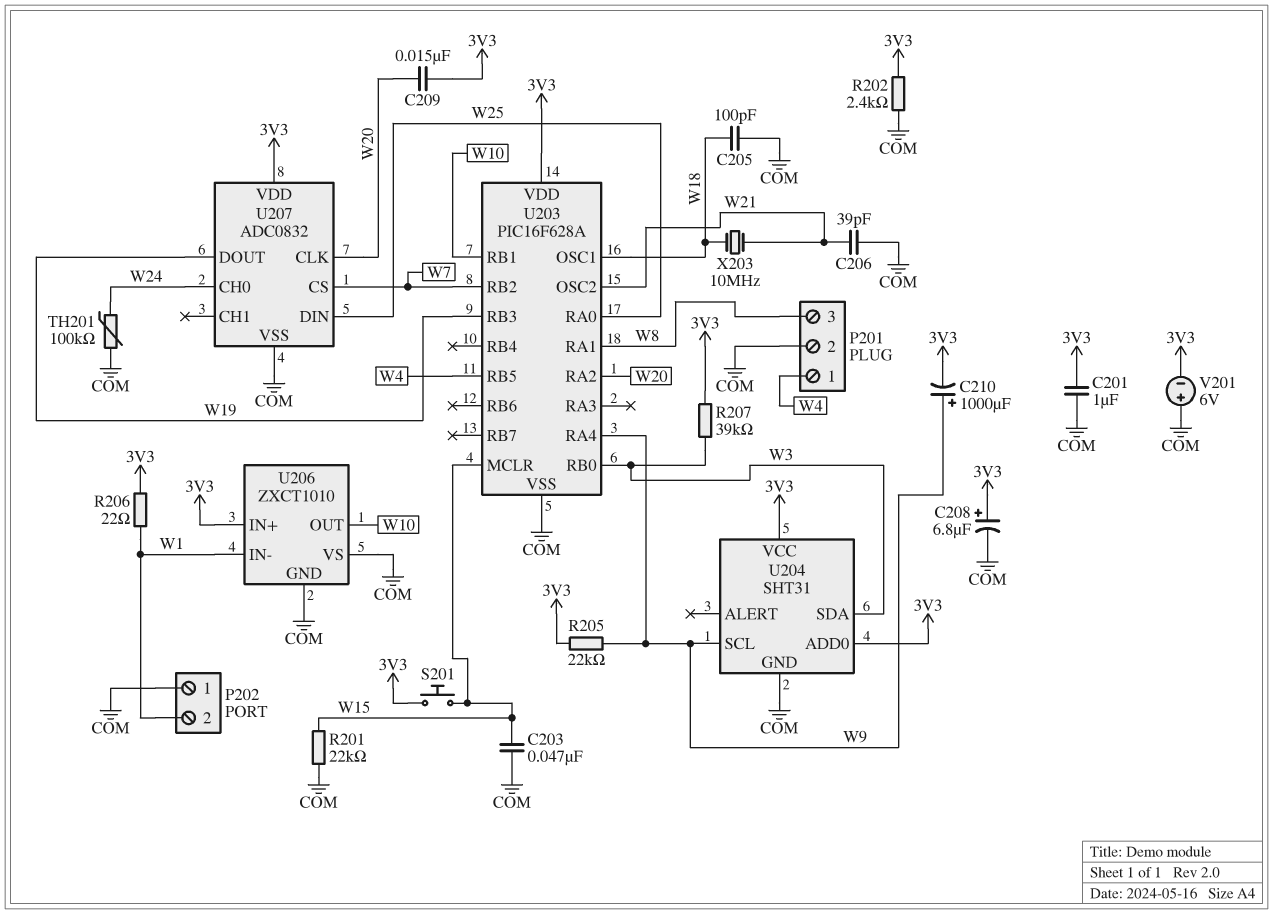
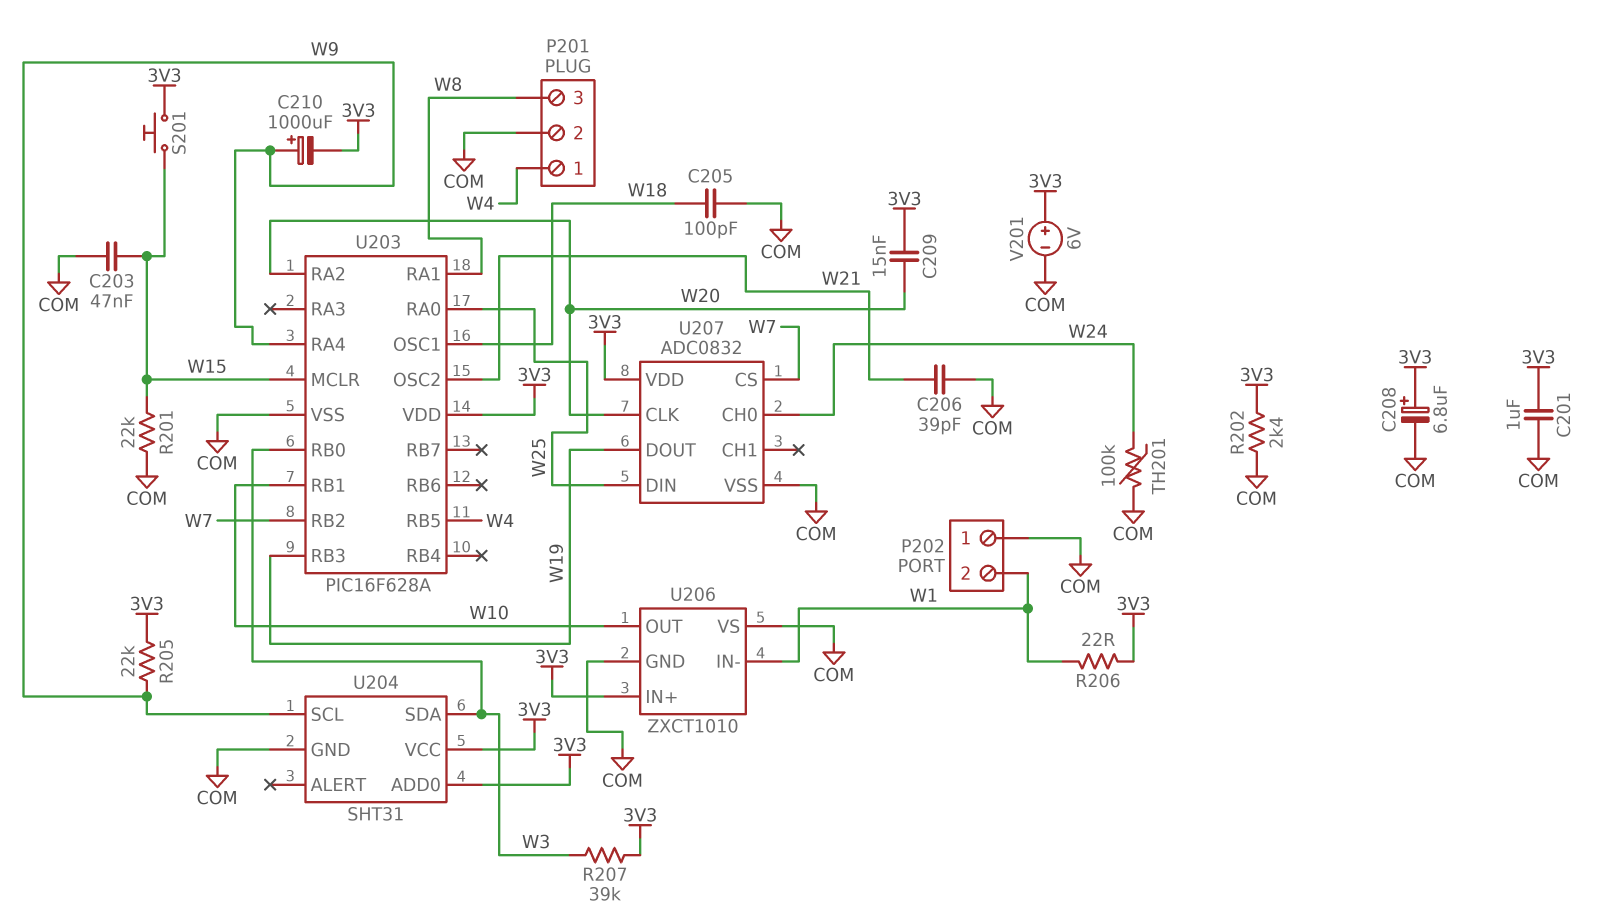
V201: 6V (plus COM, minus 3V3) -> 6V (plus 3V3, minus COM)
X203: 10MHz (W18, W21) -> none

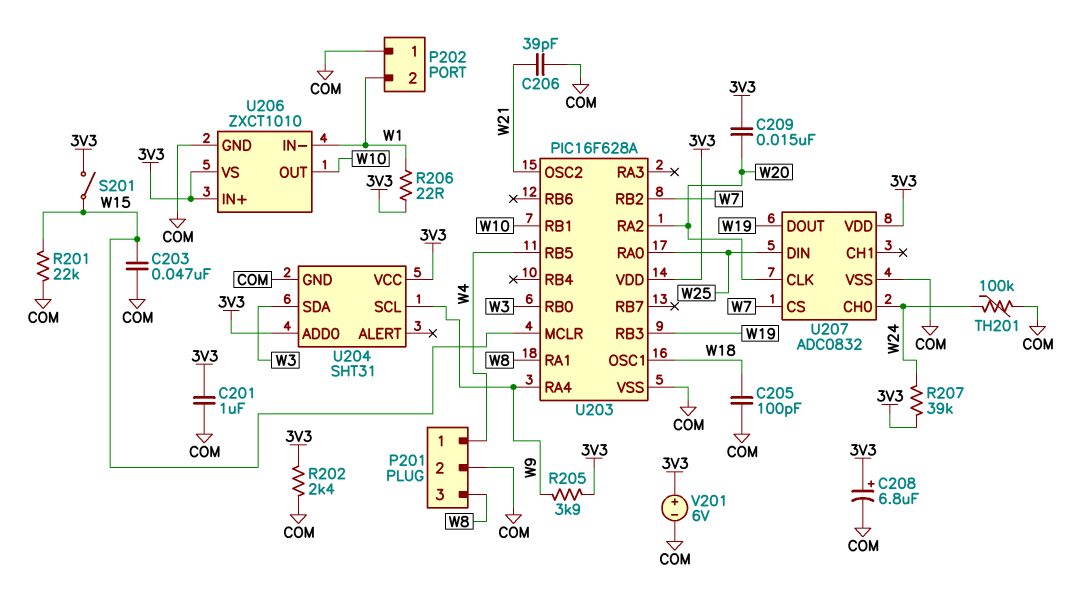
C210: 1000uF (plus W9, minus 3V3) -> none
R205: 22k (3V3, W9) -> 3.9k (3V3, W9)
R207: 39k (3V3, W3) -> 39k (3V3, W24)
S201: button (3V3, W15) -> switch (3V3, W15)
U206 pin VS: COM -> 3V3

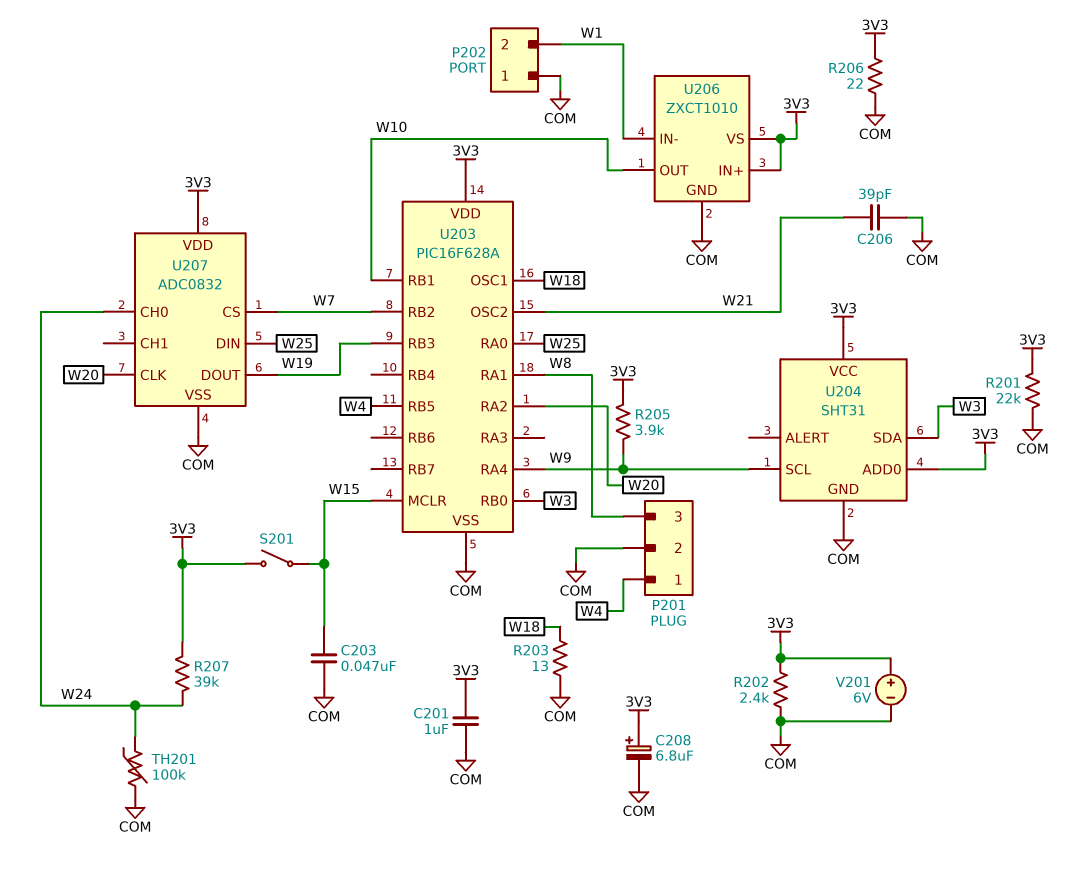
C205: 100pF (COM, W18) -> none
C209: 15nF (3V3, W20) -> none
R201: 22k (COM, W15) -> 22k (3V3, COM)
R203: none -> 13 (COM, W18)
R206: 22 (3V3, W1) -> 22 (3V3, COM)

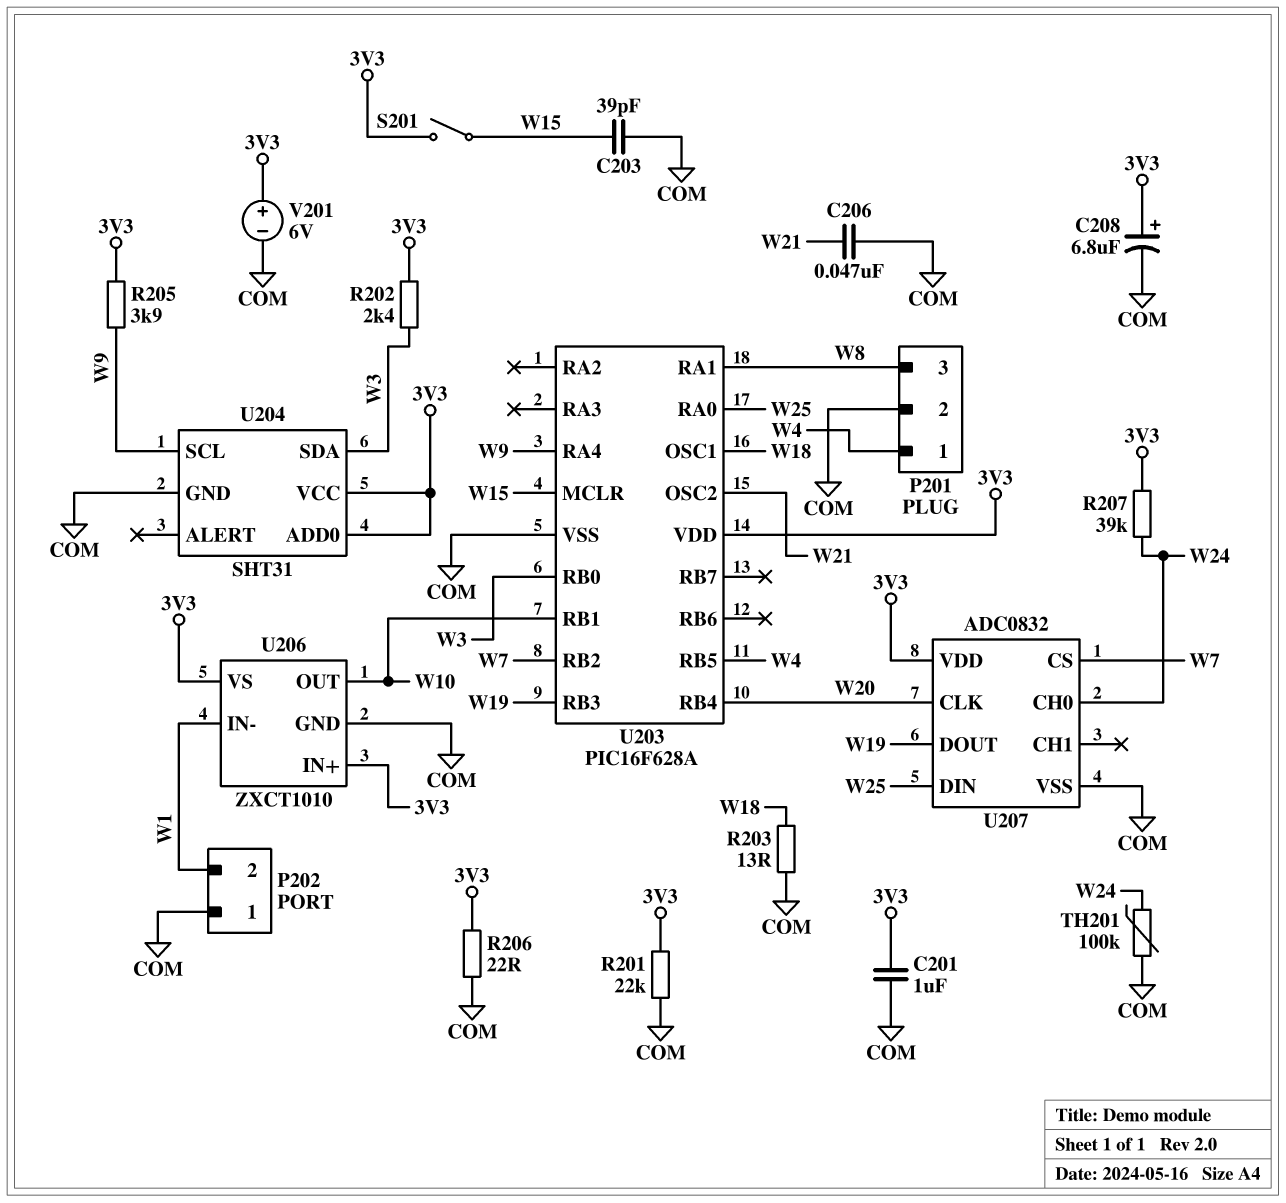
C203: 47nF (COM, W15) -> 39pF (COM, W15)
C206: 39pF (COM, W21) -> 47nF (COM, W21)
R202: 2.4k (3V3, COM) -> 2.4k (3V3, W3)
U203 pin RA2: W20 -> none
U203 pin RB4: none -> W20

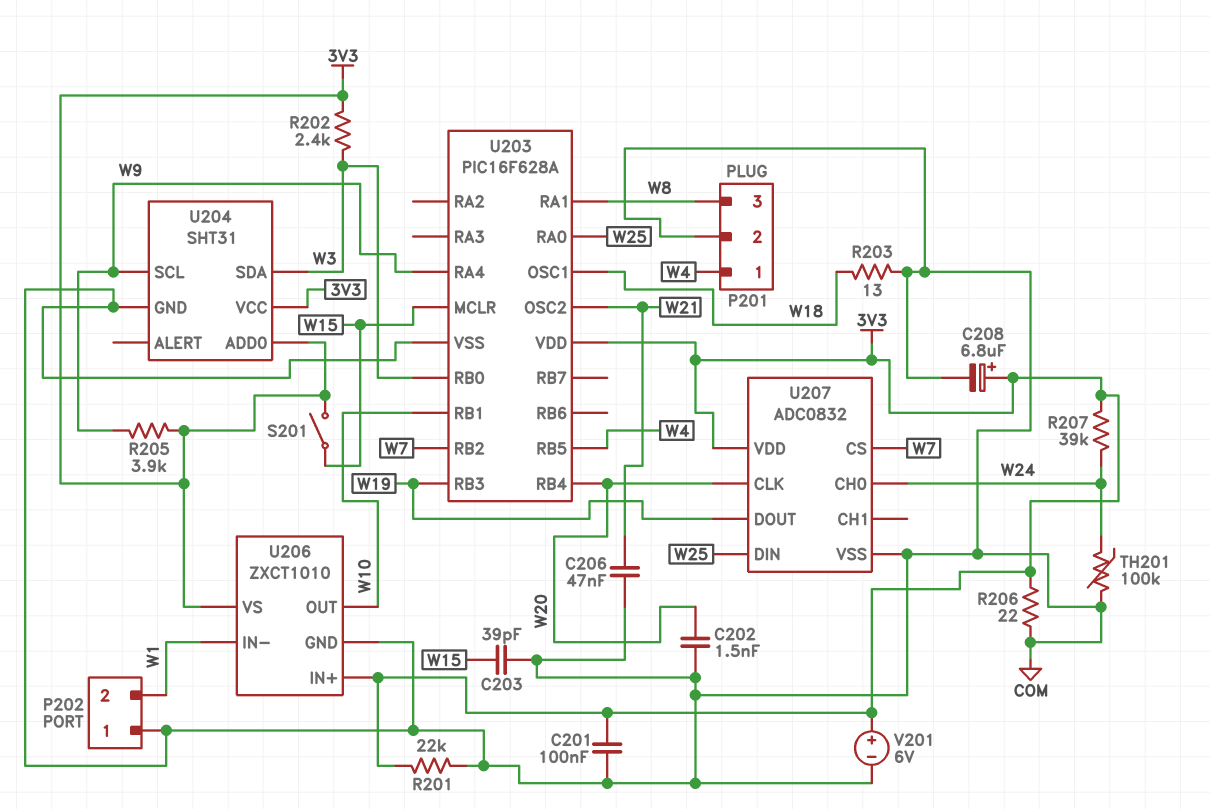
C201: 1uF (3V3, COM) -> 100nF (3V3, COM)
C202: none -> 1.5nF (COM, W20)

